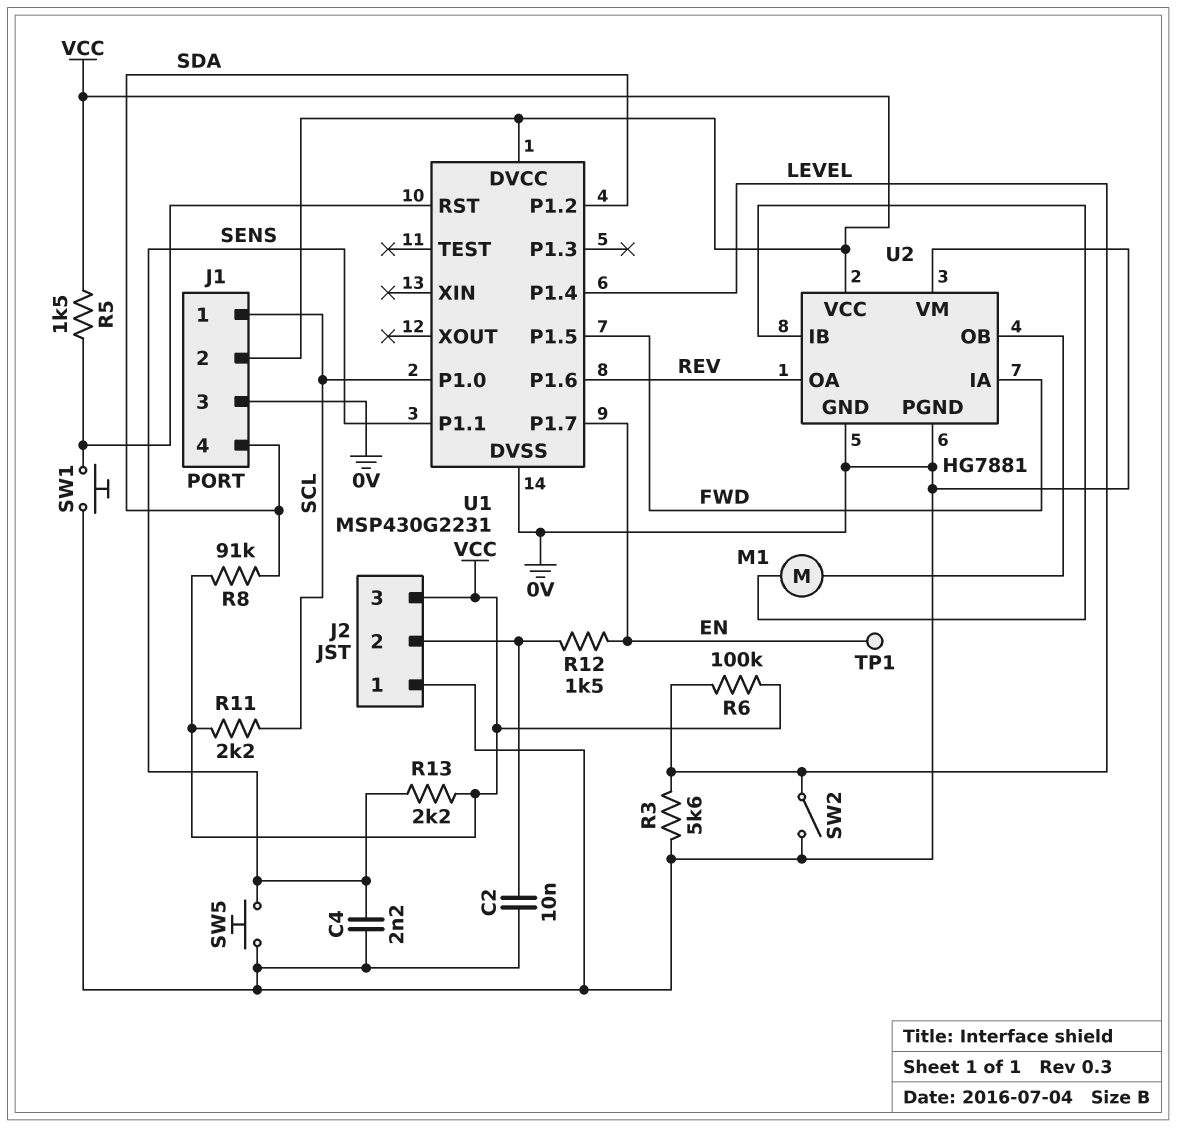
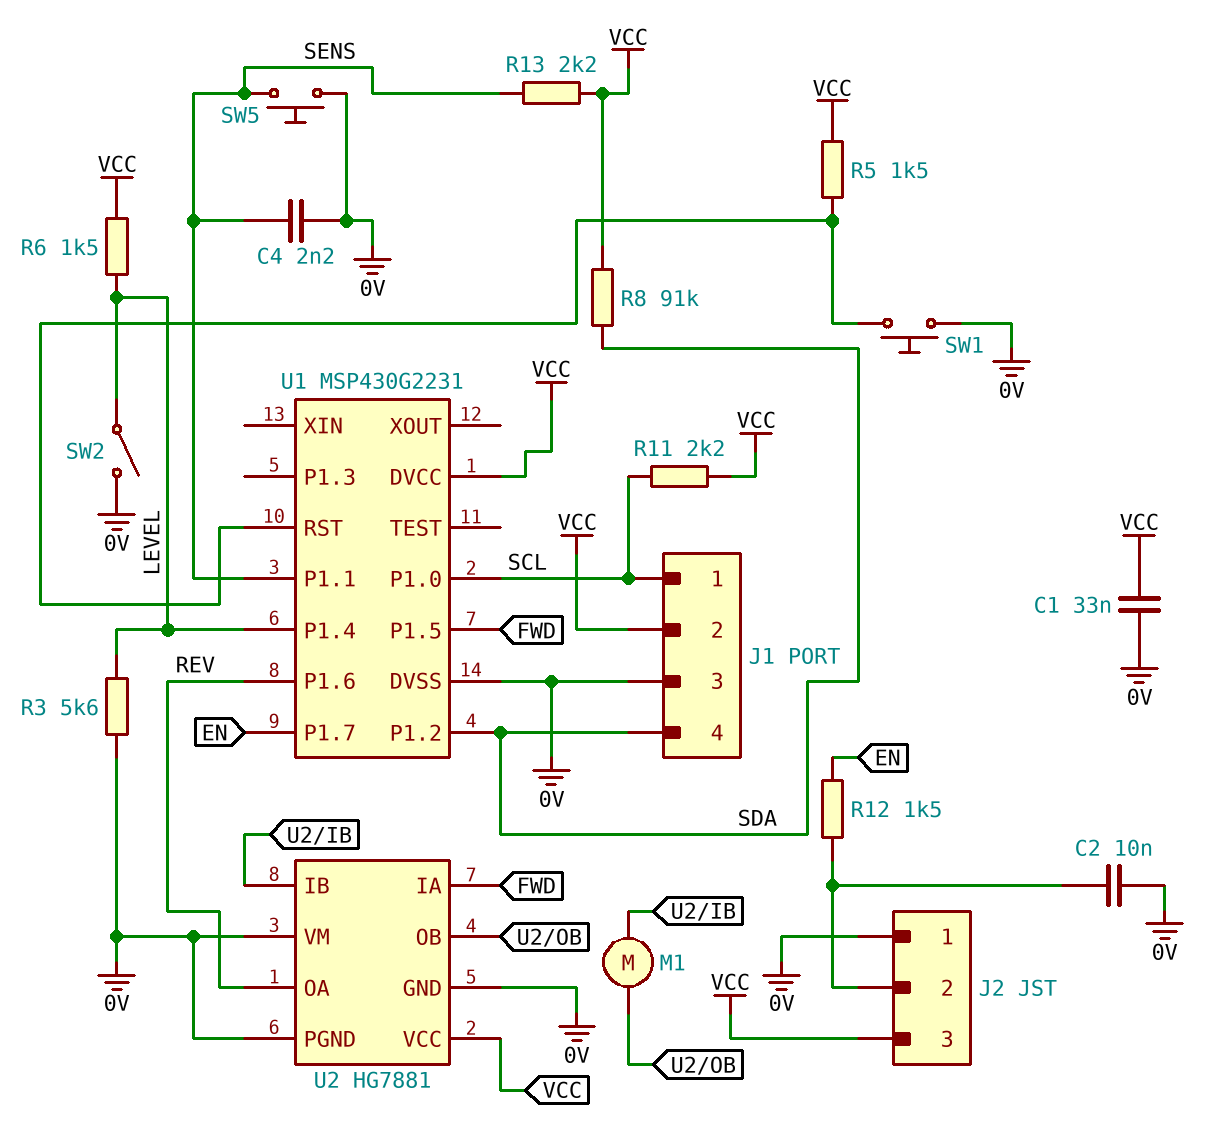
C1: none -> 33nF (0V, VCC)
R6: 100k (LEVEL, VCC) -> 1.5k (LEVEL, VCC)
TP1: test point (EN) -> none

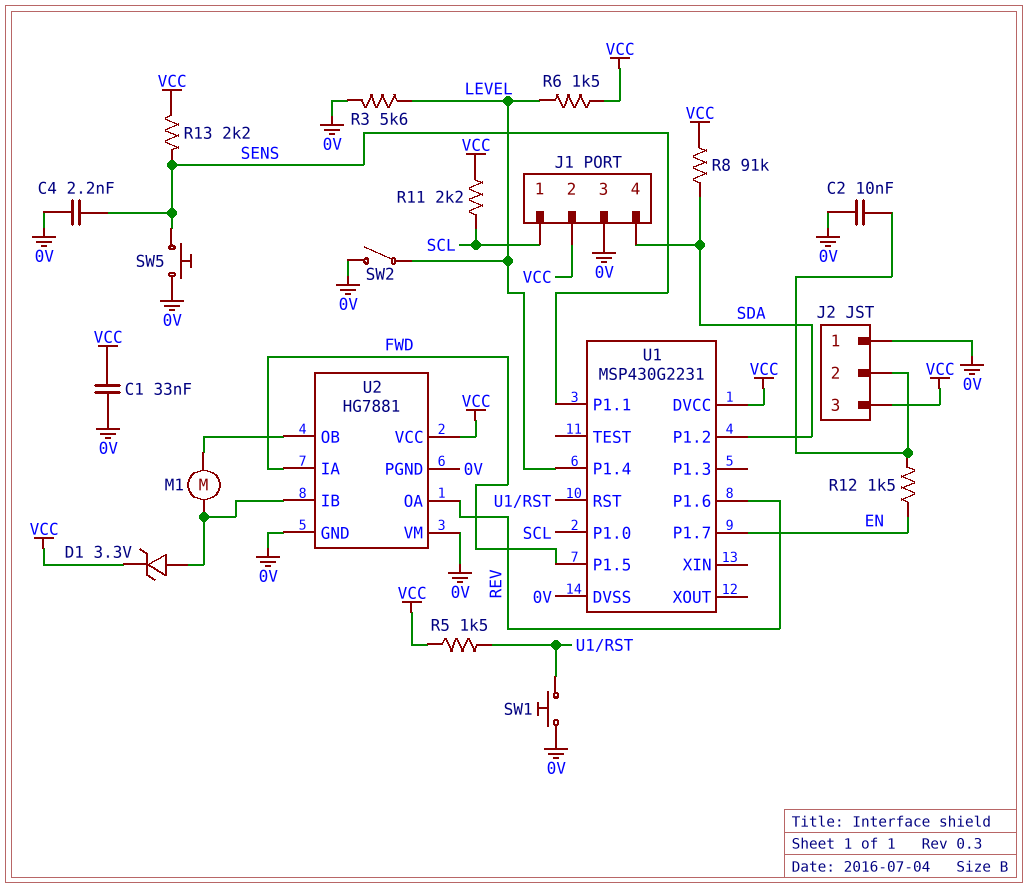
D1: none -> zener 3.3V (A U2/IB, K VCC)

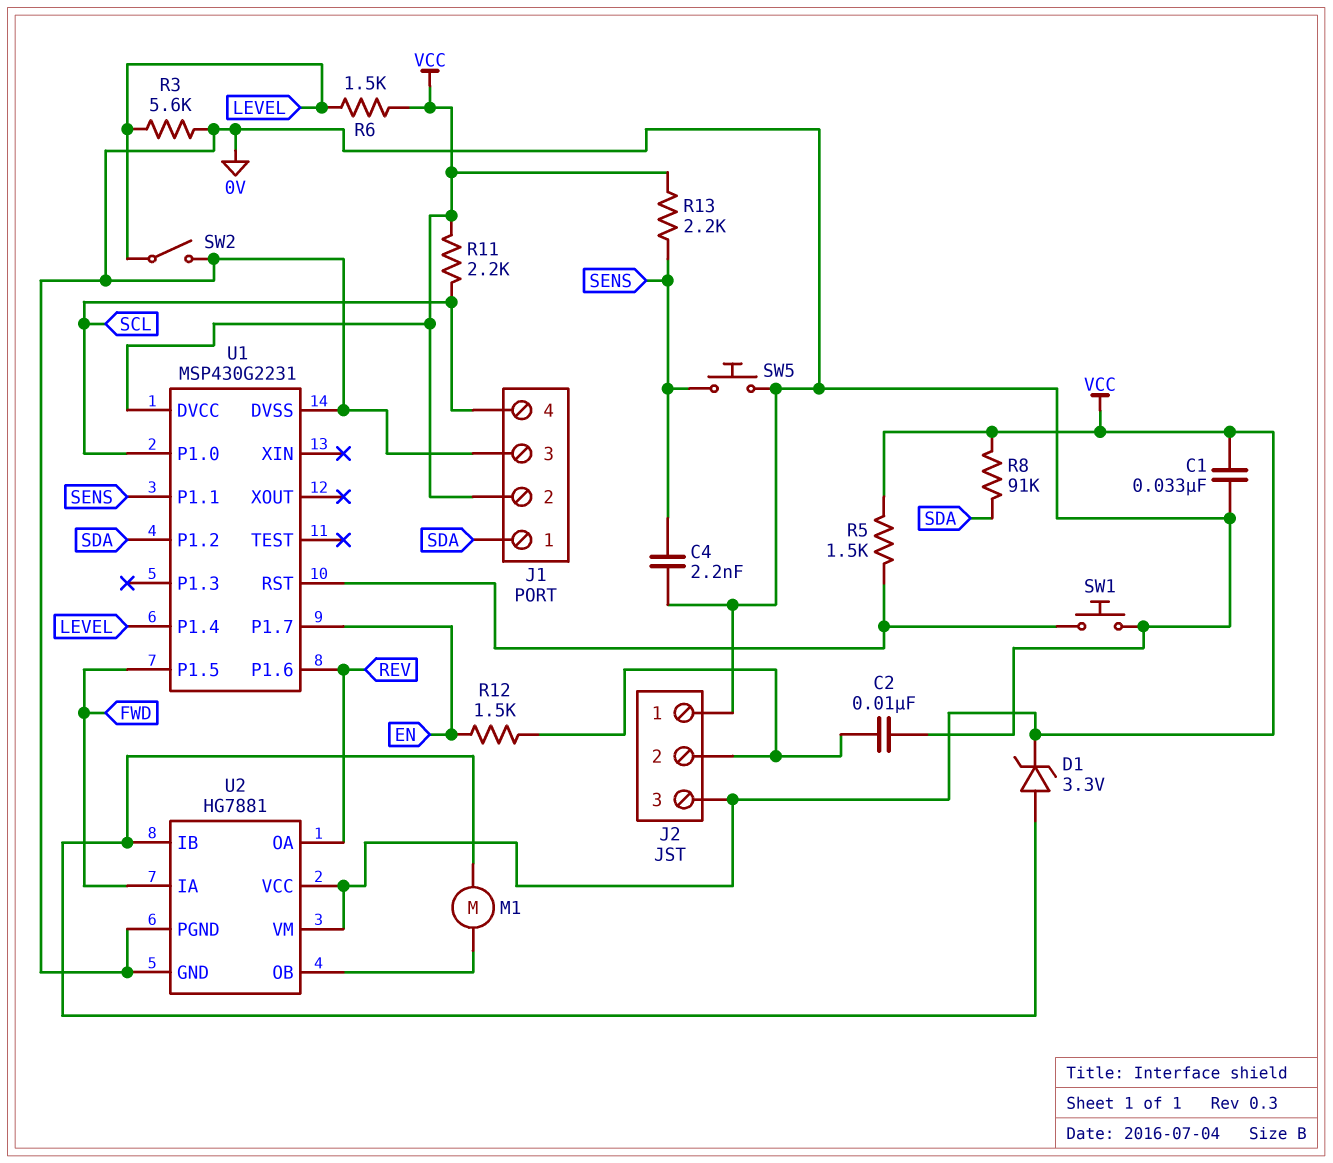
J1 pin 1: SCL -> SDA
J1 pin 4: SDA -> SCL
U2 pin VM: 0V -> VCC

